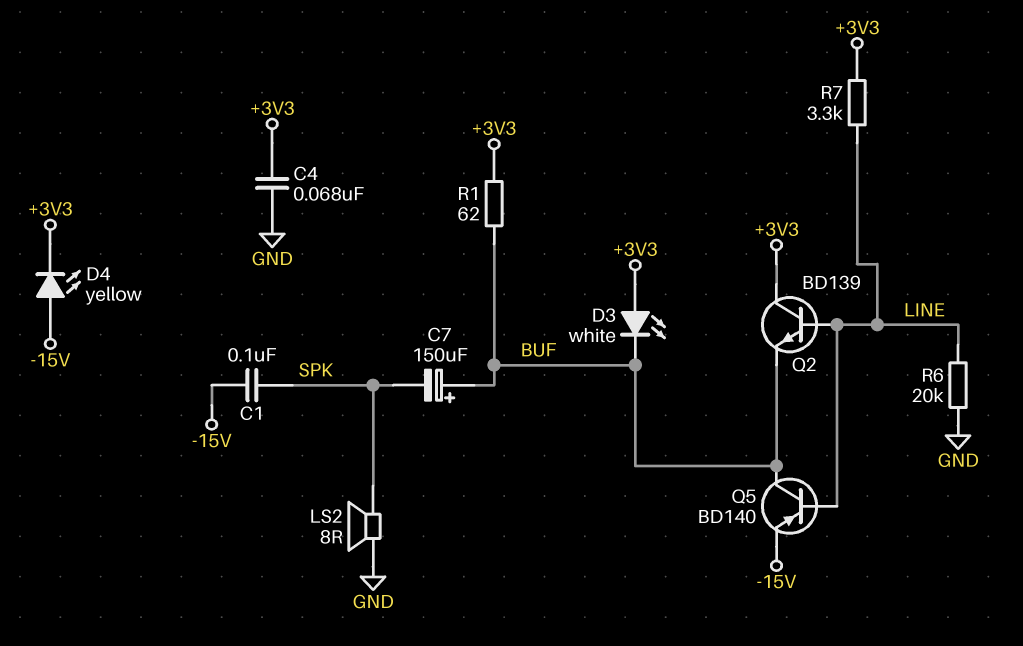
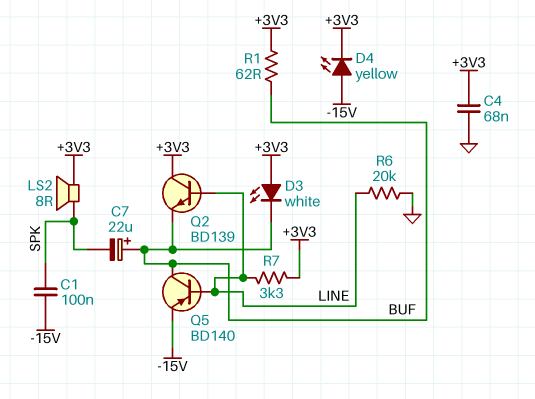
C7: 150uF (plus BUF, minus SPK) -> 22uF (plus BUF, minus SPK)
LS2: speaker 8R (GND, SPK) -> speaker 8R (+3V3, SPK)

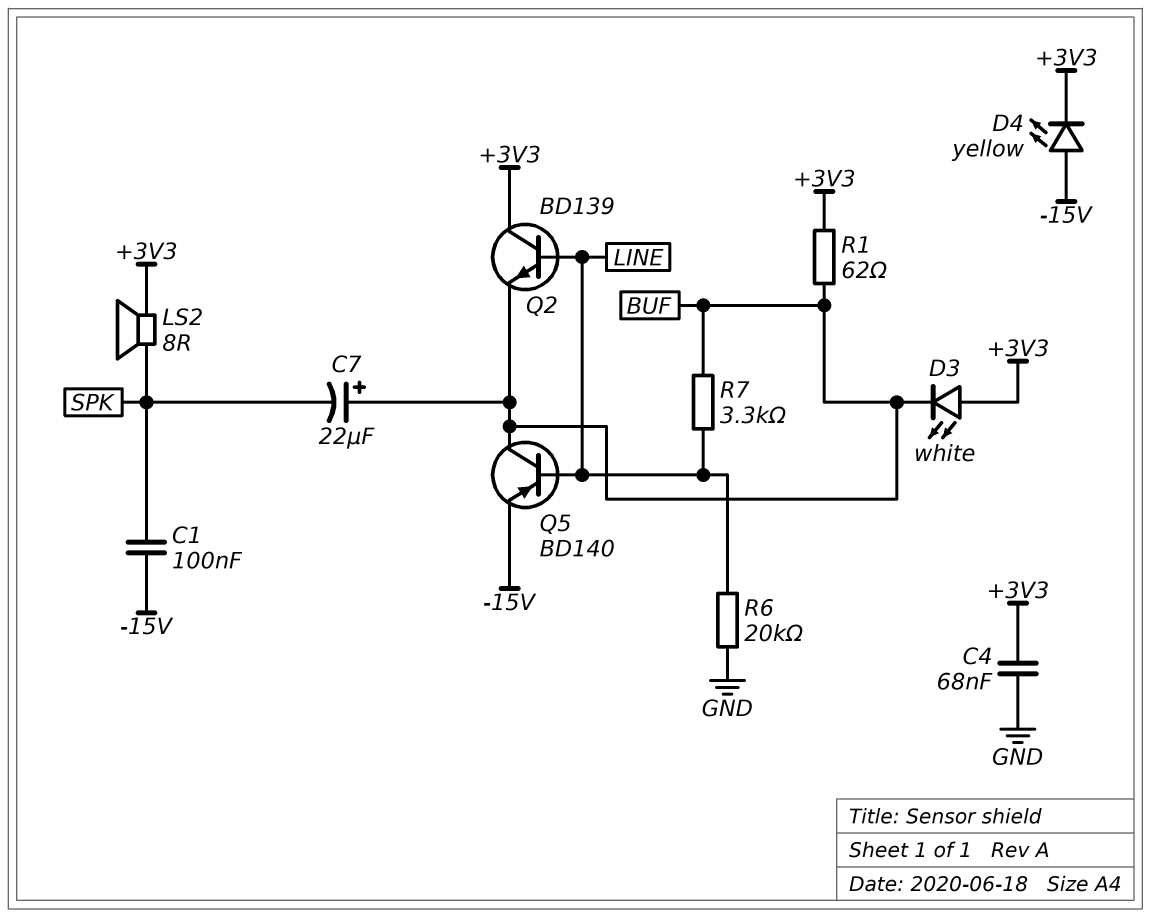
R7: 3.3k (+3V3, LINE) -> 3.3k (BUF, LINE)

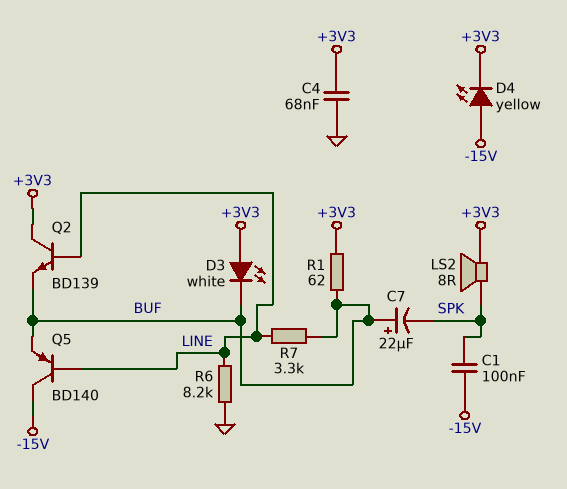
Q5: PNP BD140 (B LINE, C BUF, E -15V) -> PNP BD140 (B LINE, C -15V, E BUF)
R6: 20k (GND, LINE) -> 8.2k (GND, LINE)

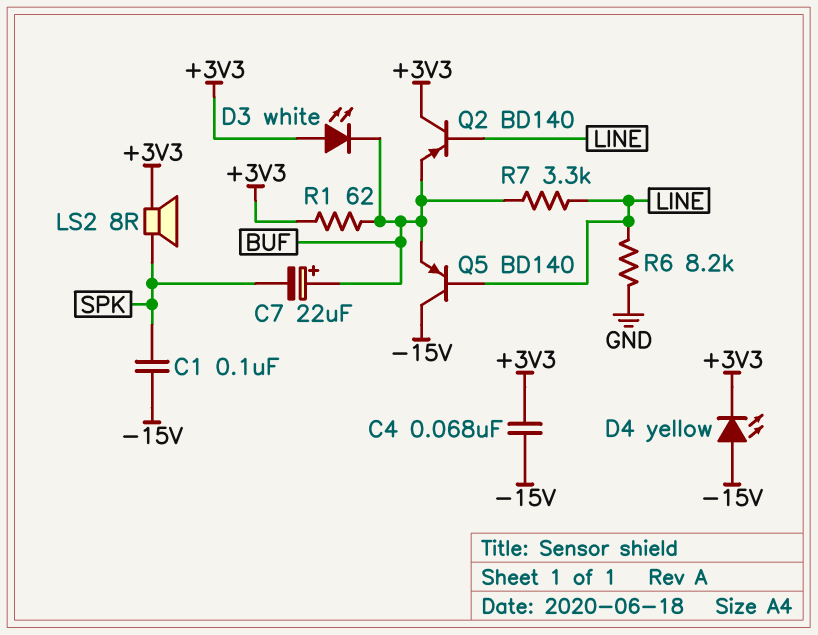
C4: 68nF (+3V3, GND) -> 68nF (+3V3, -15V)
Q2: NPN BD139 (B LINE, C +3V3, E BUF) -> PNP BD140 (B LINE, C +3V3, E BUF)

